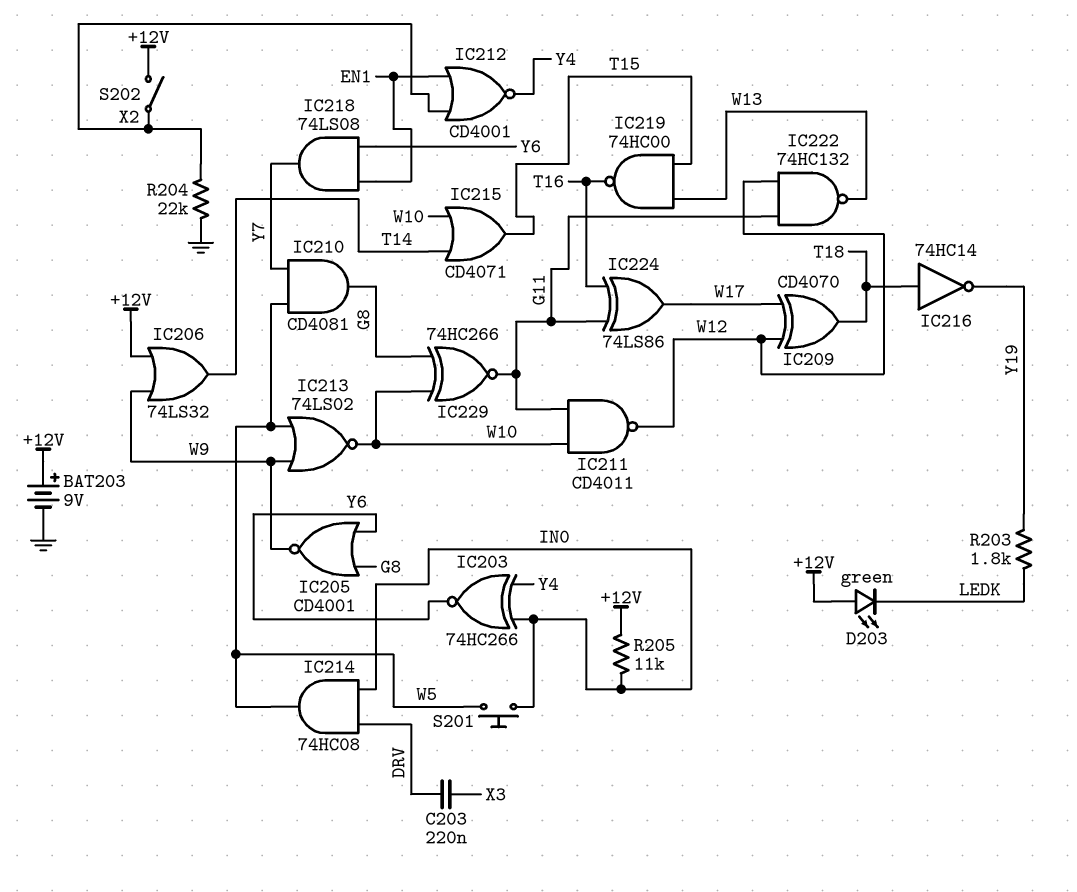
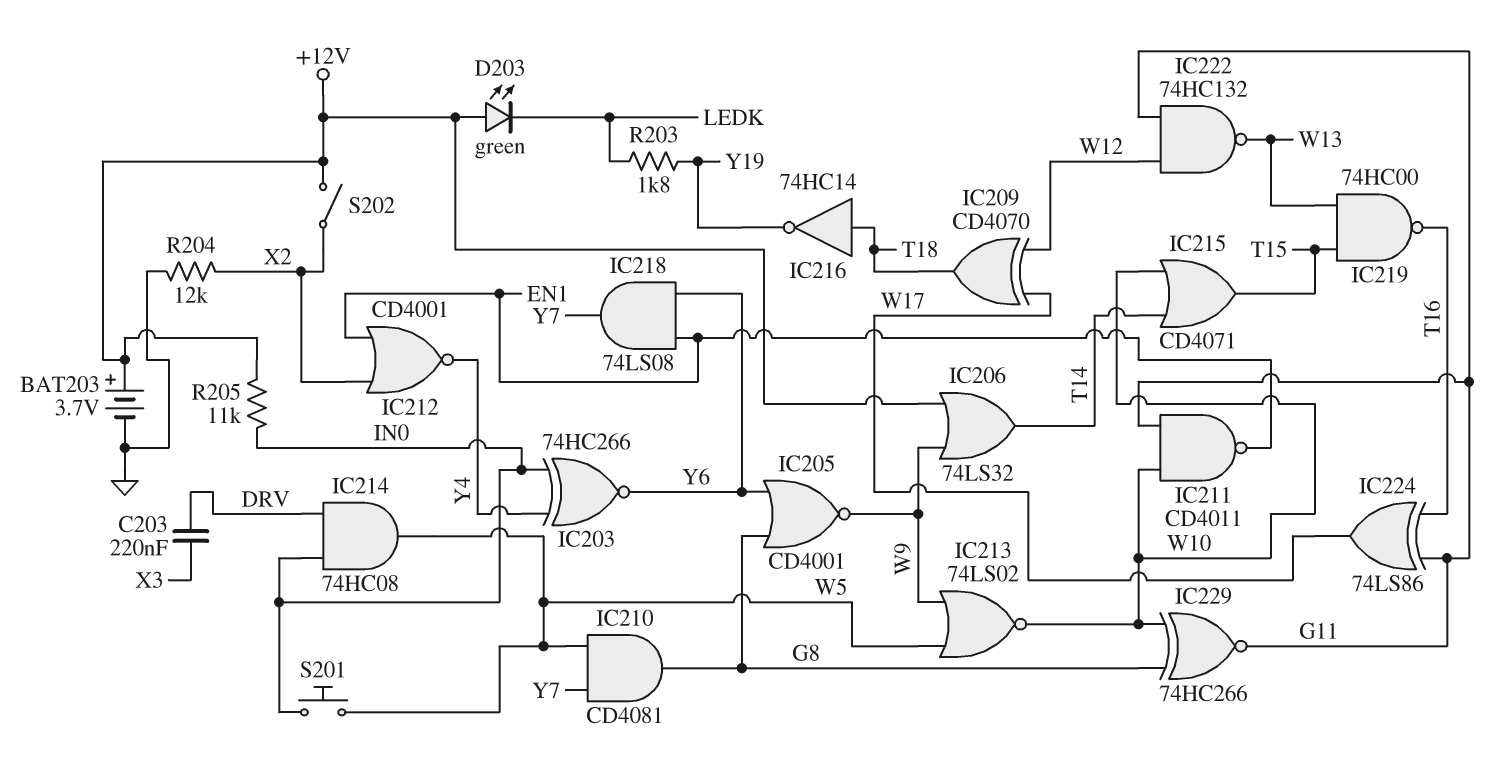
BAT203: 9V (plus +12V, minus GND) -> 3.7V (plus +12V, minus GND)
IC211: NAND CD4011 (in G11, in W10, out W12) -> NAND CD4011 (in G11, in W10, out EN1)
R204: 22k (GND, X2) -> 12k (GND, X2)

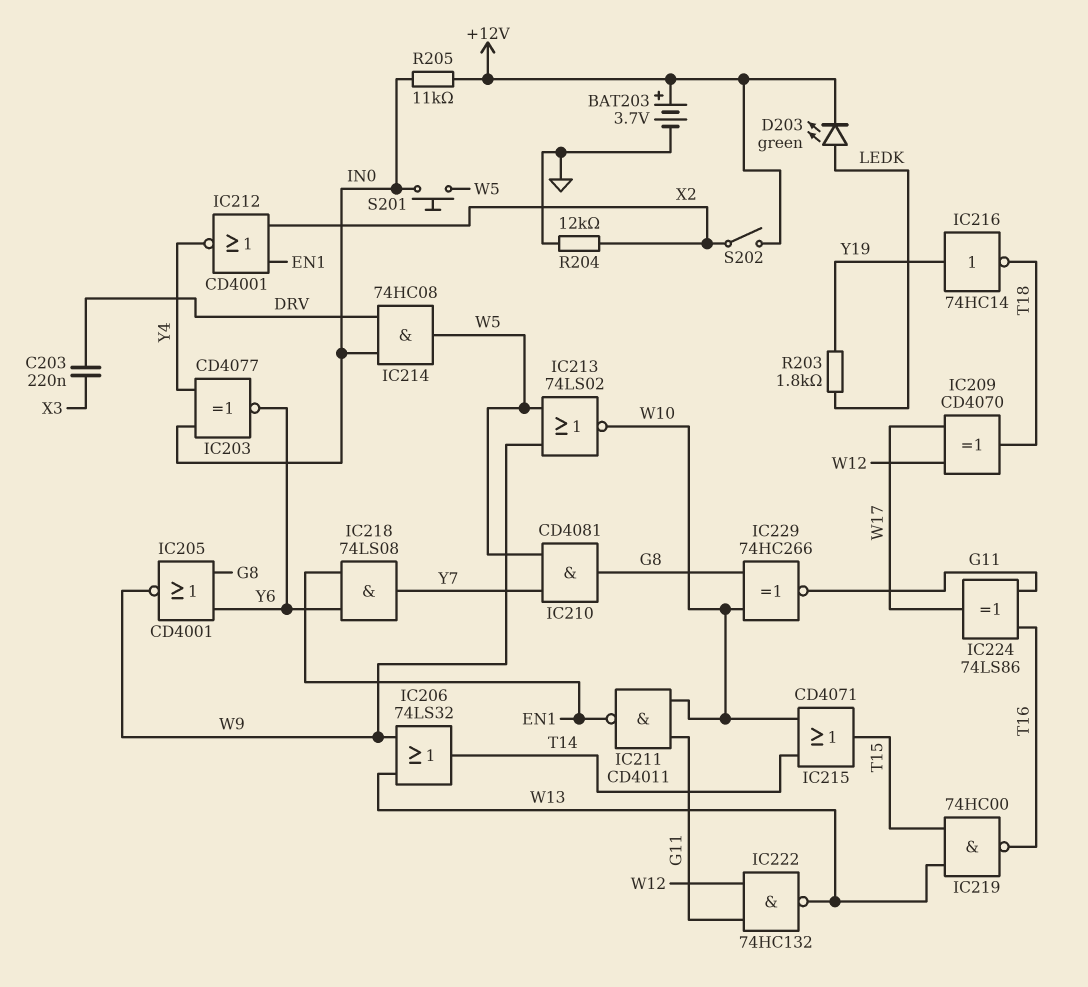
D203: LED green (A +12V, K LEDK) -> LED green (A LEDK, K +12V)
IC203: XNOR 74HC266 (in IN0, in Y4, out Y6) -> XNOR CD4077 (in IN0, in Y4, out Y6)
IC206: OR 74LS32 (in +12V, in W9, out T14) -> OR 74LS32 (in W9, in W13, out T14)
IC216: NOT 74HC14 (in T18, out Y19) -> NOT 74HC14 (in Y19, out T18)

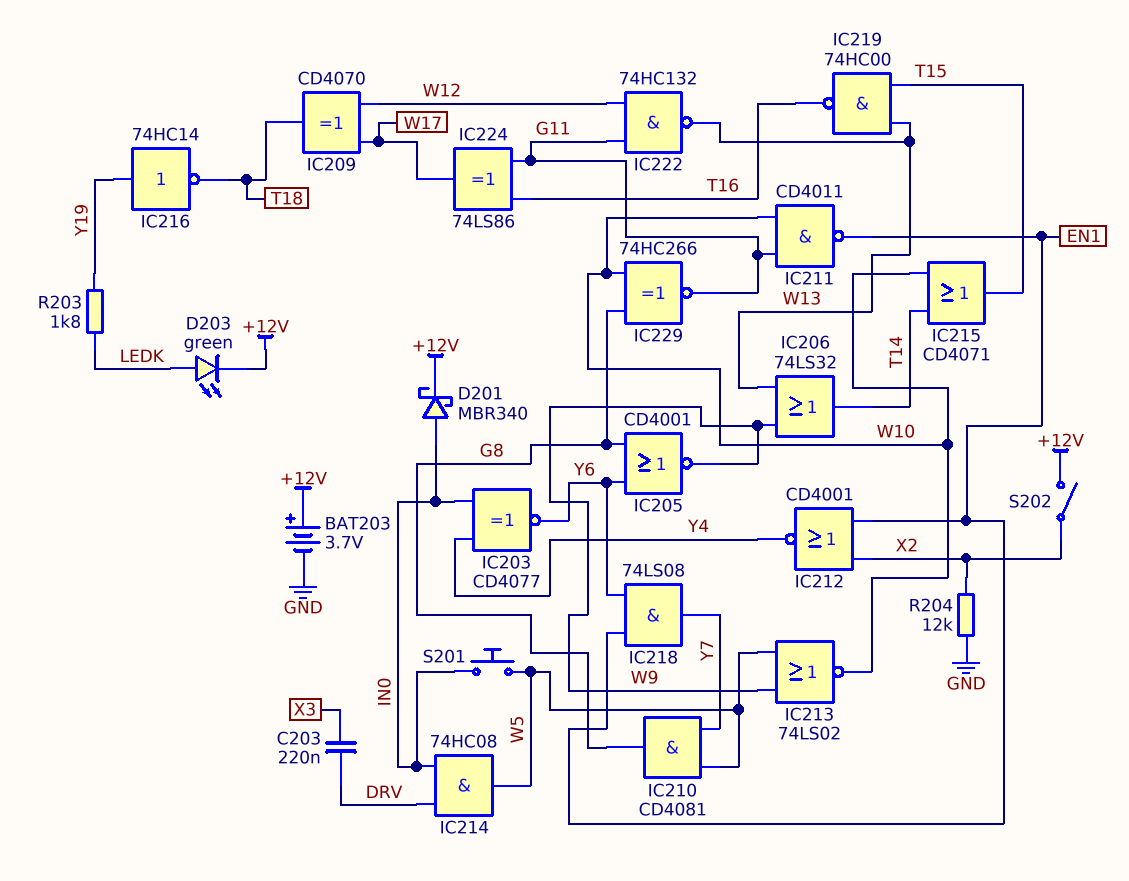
D201: none -> schottky MBR340 (A IN0, K +12V)
R205: 11k (+12V, IN0) -> none

